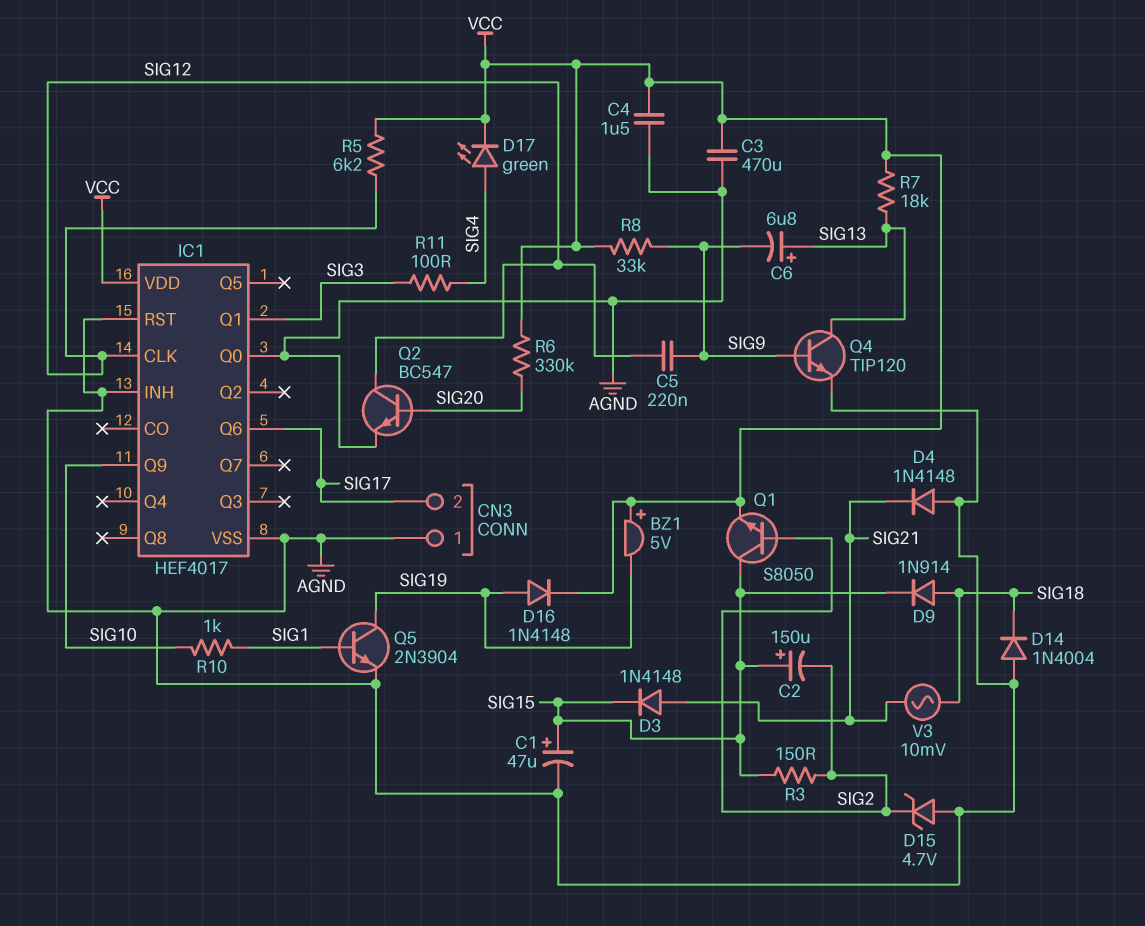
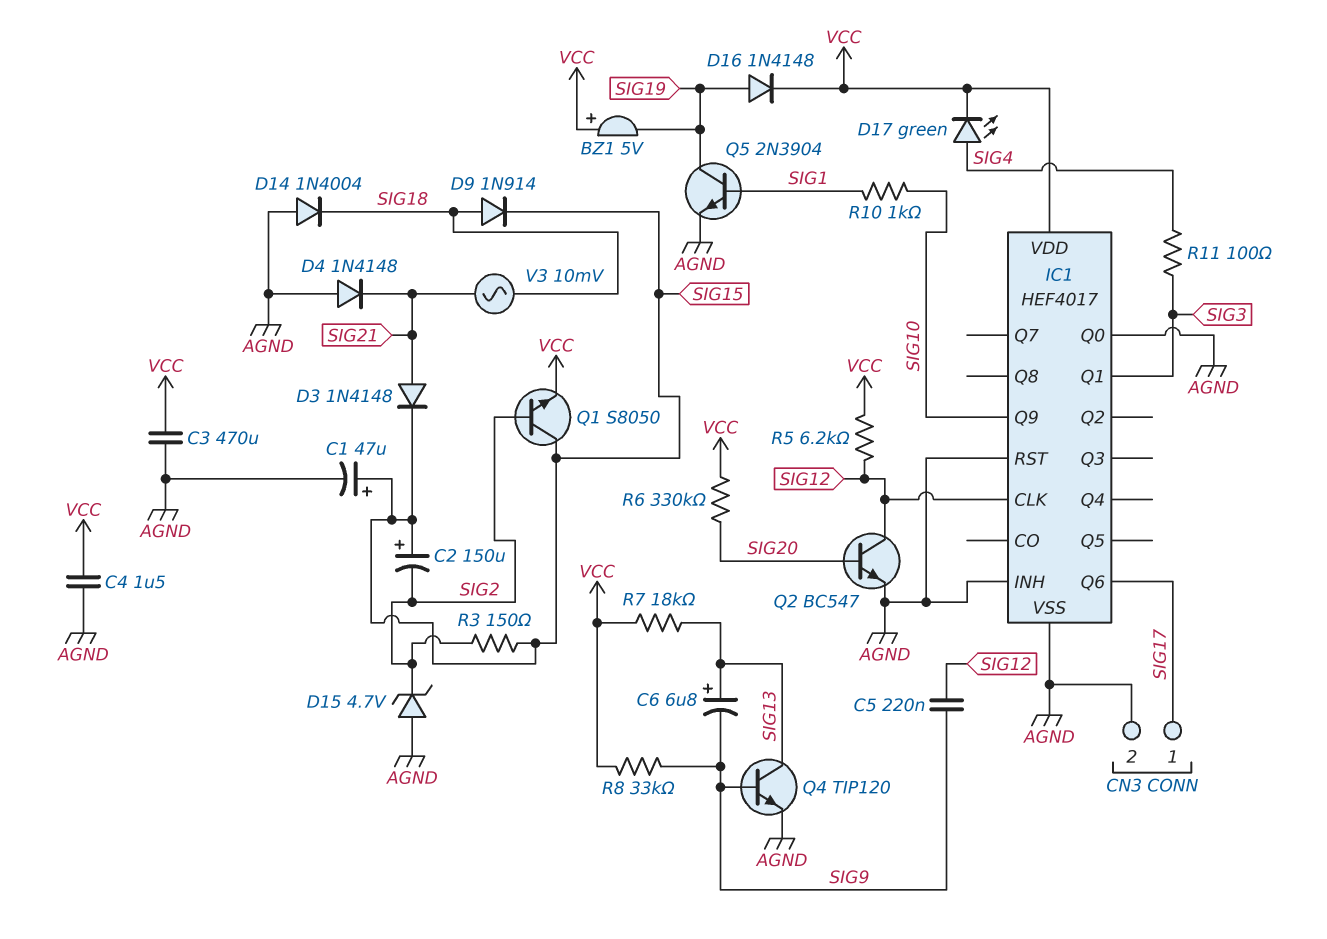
CN3 pin 1: AGND -> SIG17
CN3 pin 2: SIG17 -> AGND

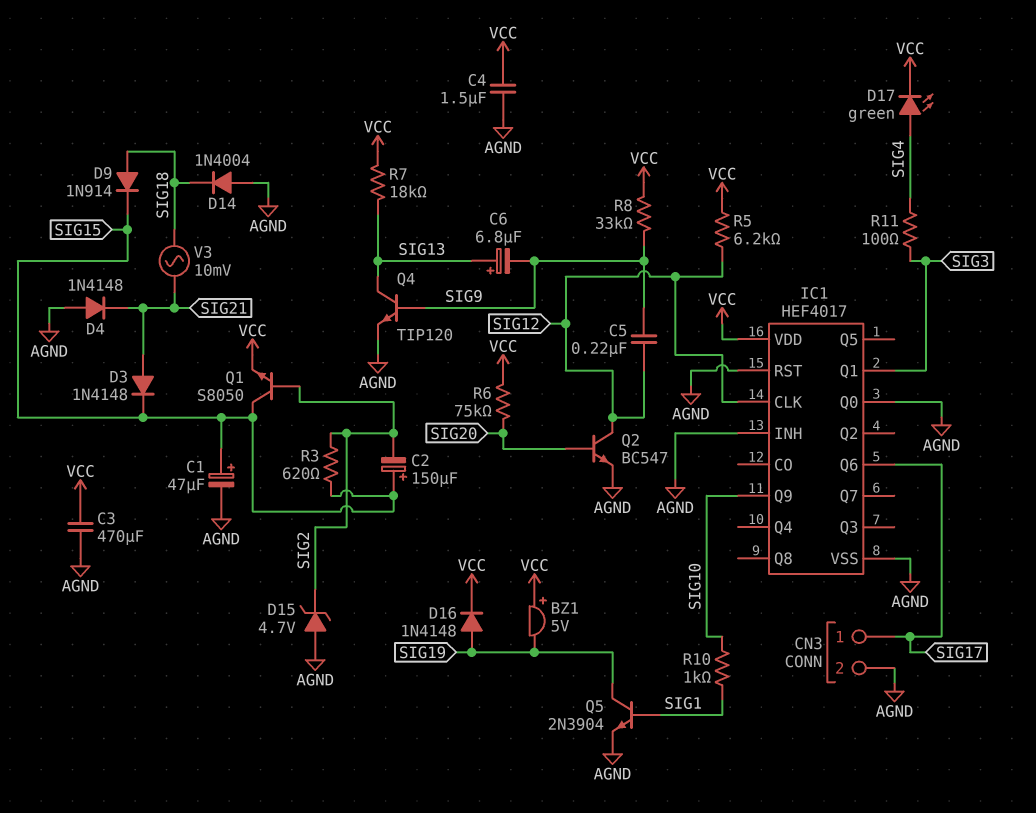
R3: 150 (SIG2, SIG15) -> 620 (SIG2, SIG15)
R6: 330k (SIG20, VCC) -> 75k (SIG20, VCC)

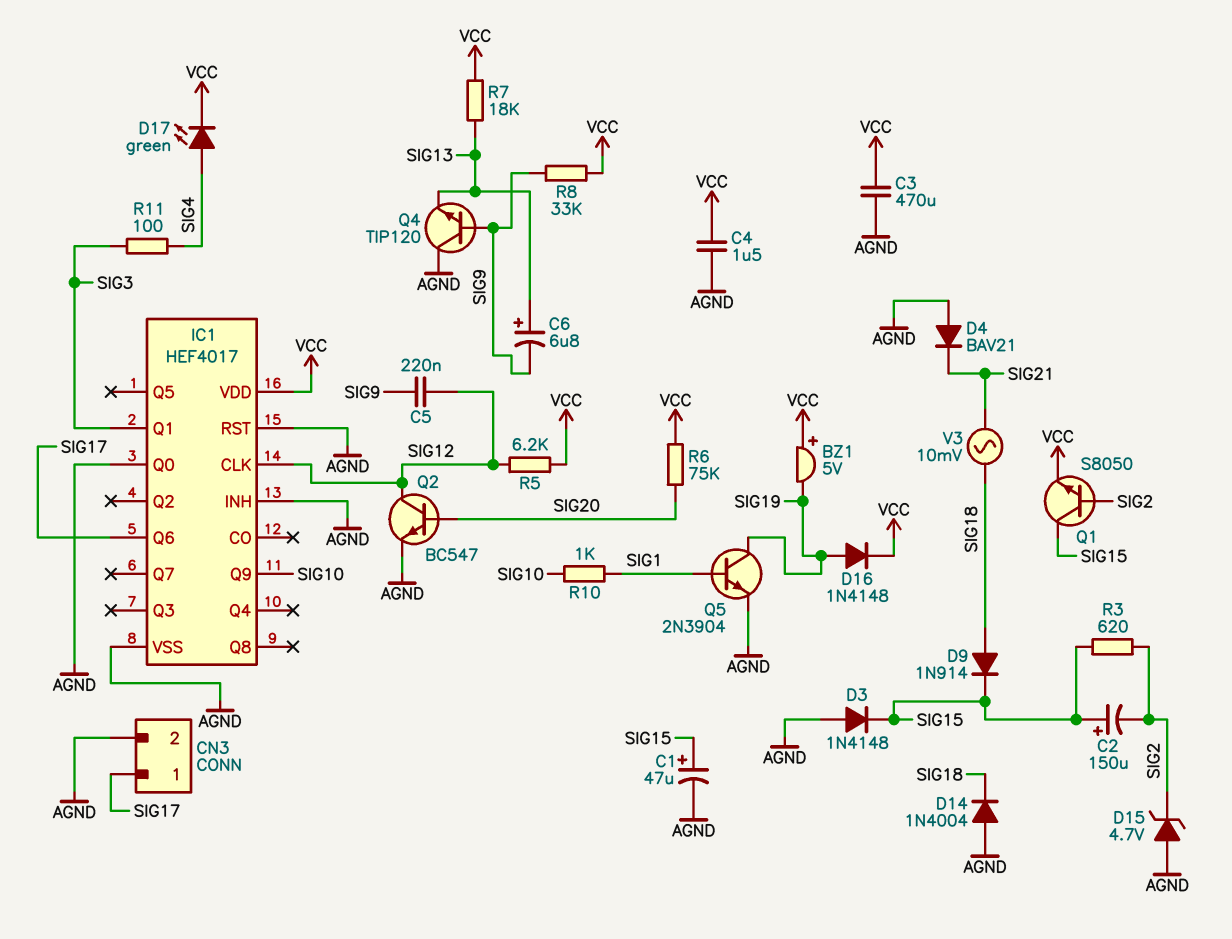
D3: diode 1N4148 (A SIG21, K SIG15) -> diode 1N4148 (A AGND, K SIG15)
D4: diode 1N4148 (A AGND, K SIG21) -> diode BAV21 (A AGND, K SIG21)
Q4: NPN TIP120 (B SIG9, C SIG13, E AGND) -> NPN TIP120 (B SIG9, C AGND, E SIG13)

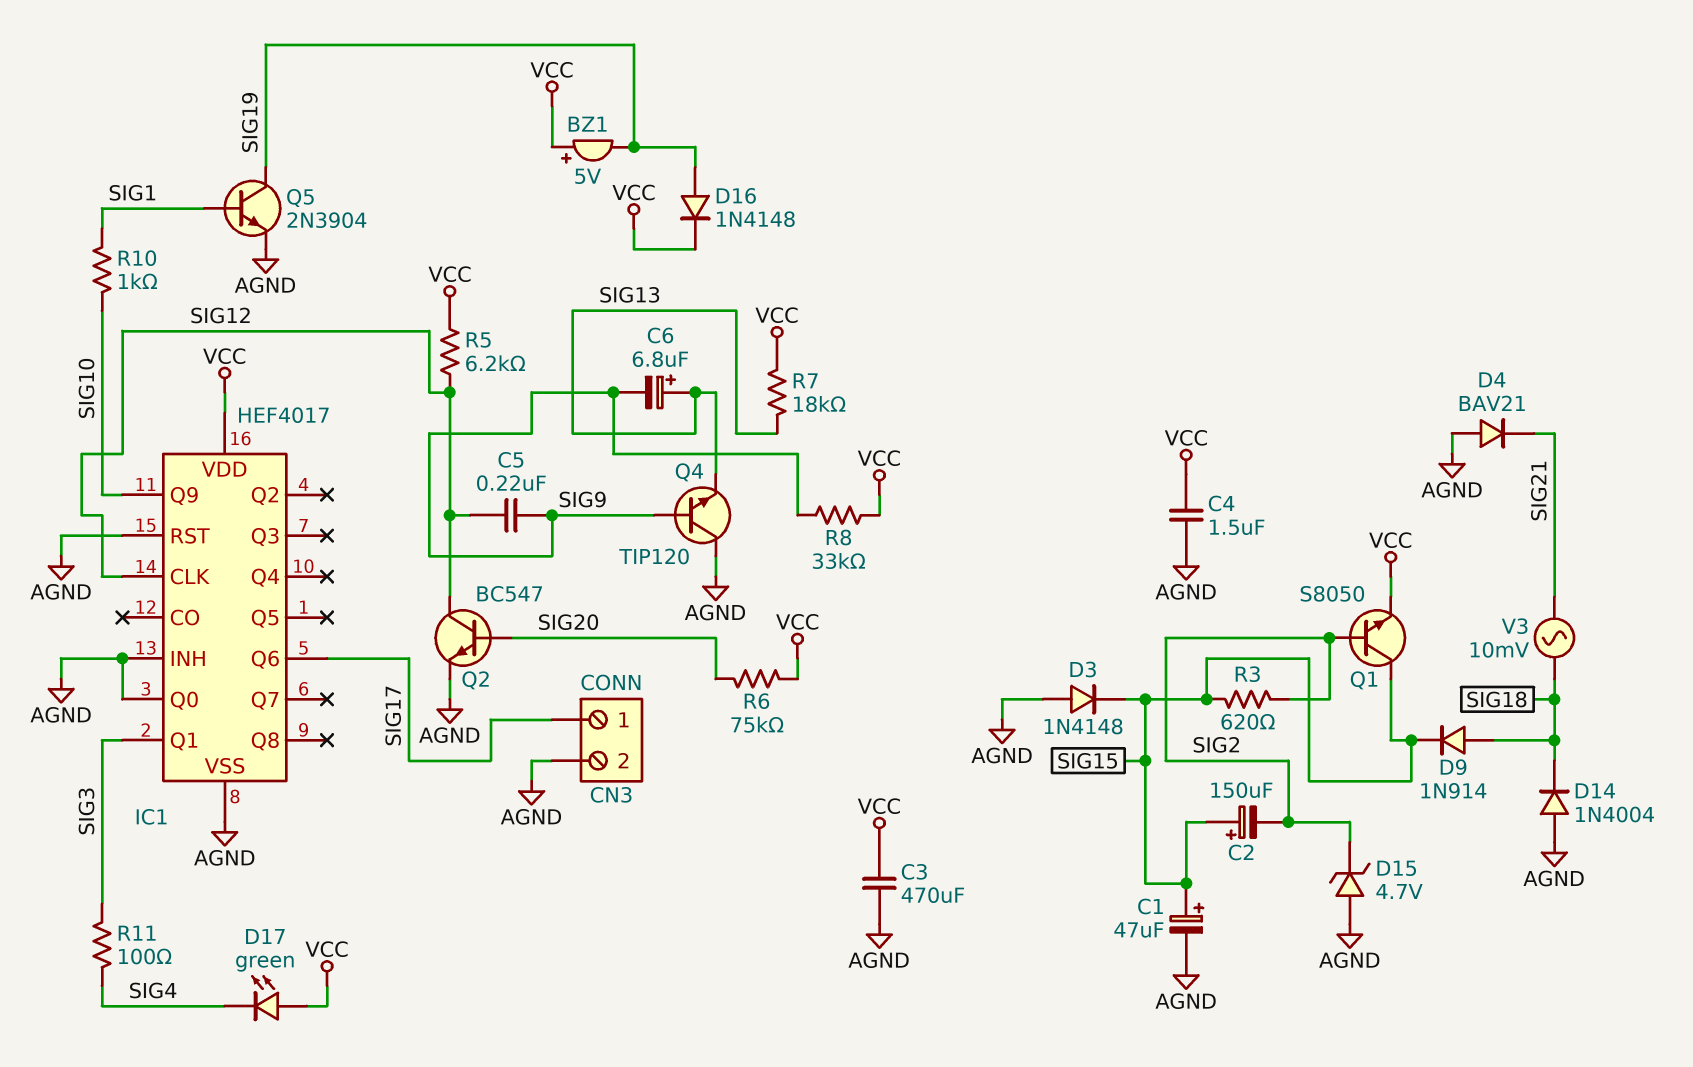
D17: LED green (A SIG4, K VCC) -> LED green (A VCC, K SIG4)

